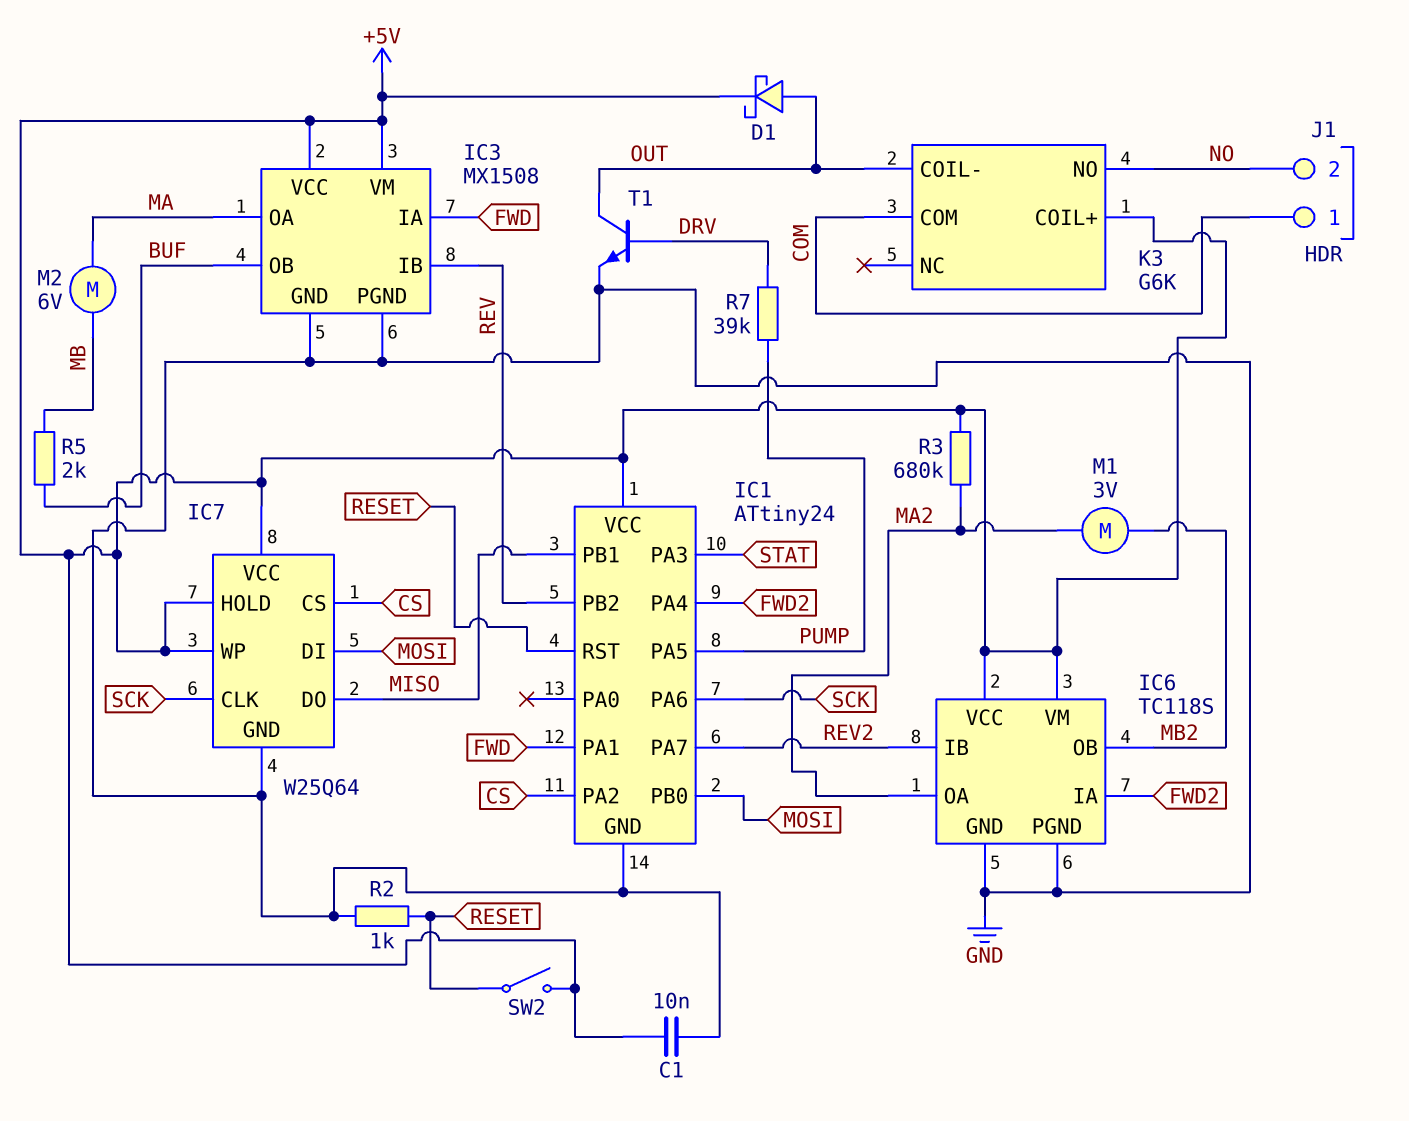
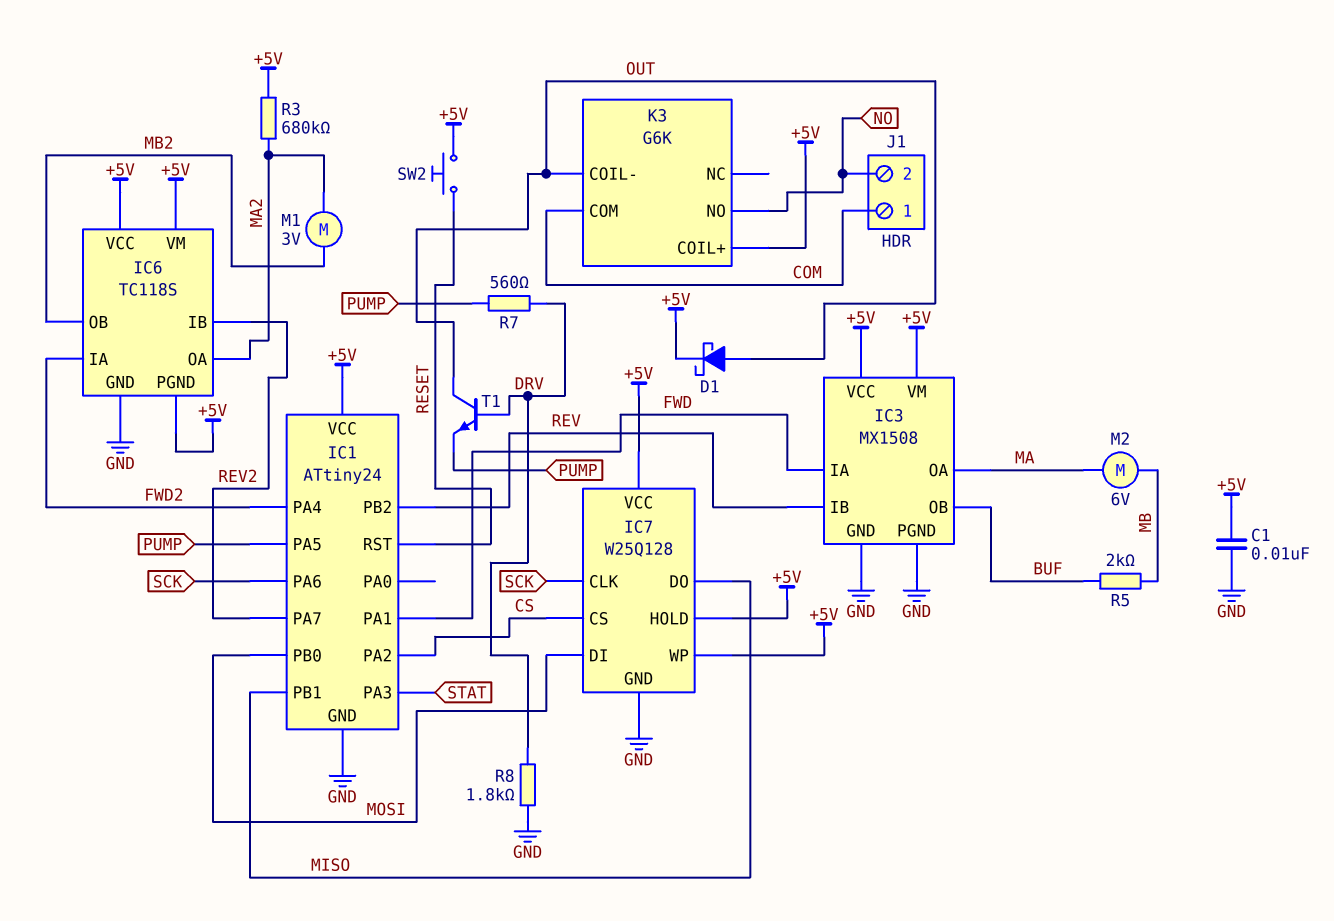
IC6 pin PGND: GND -> +5V
IC7: W25Q64 -> W25Q128
R2: 1k (GND, RESET) -> none
R7: 39k (DRV, PUMP) -> 560 (DRV, PUMP)
R8: none -> 1.8k (DRV, GND)
SW2: switch (+5V, RESET) -> button (+5V, RESET)
T1: NPN (B DRV, C OUT, E GND) -> NPN (B DRV, C OUT, E PUMP)

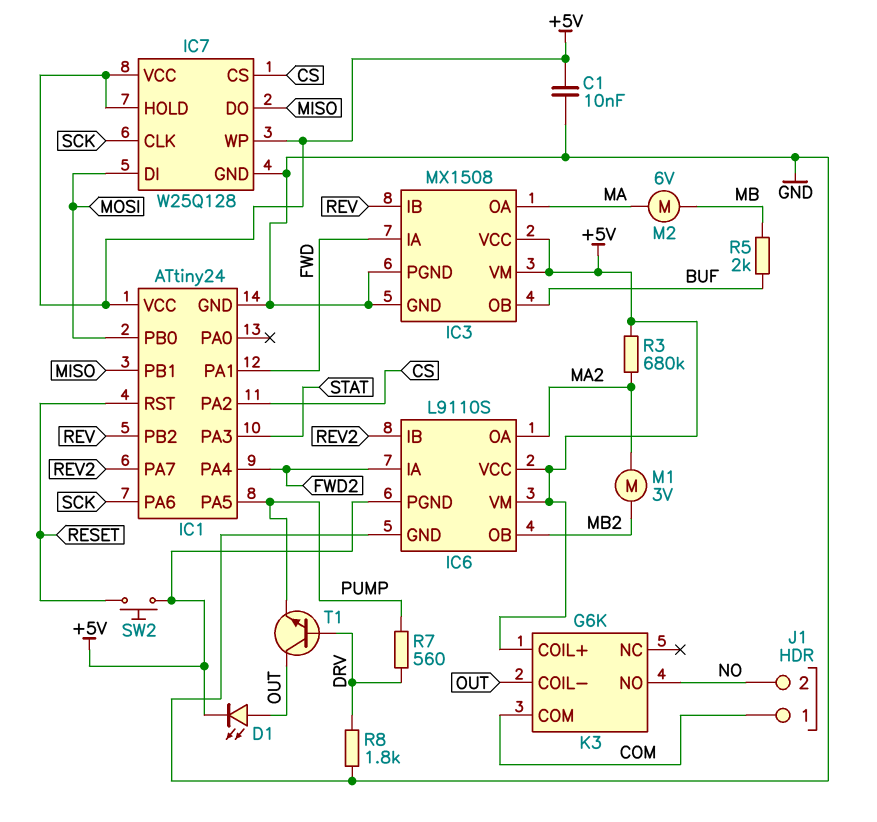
D1: schottky (A OUT, K +5V) -> LED (A OUT, K +5V)
IC6: TC118S -> L9110S

